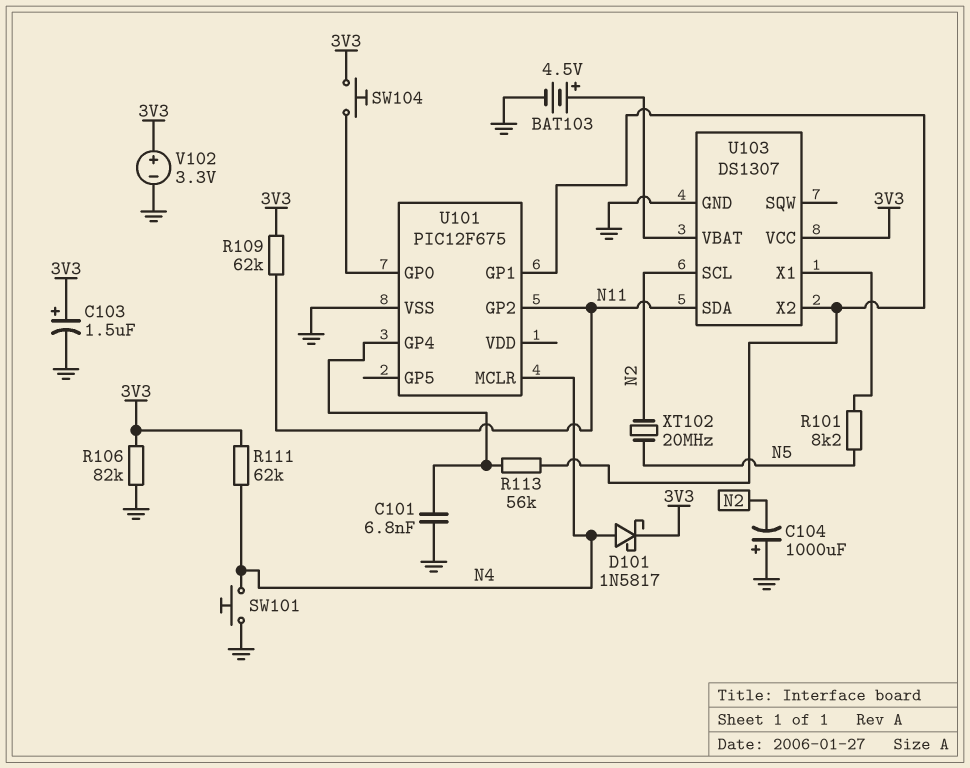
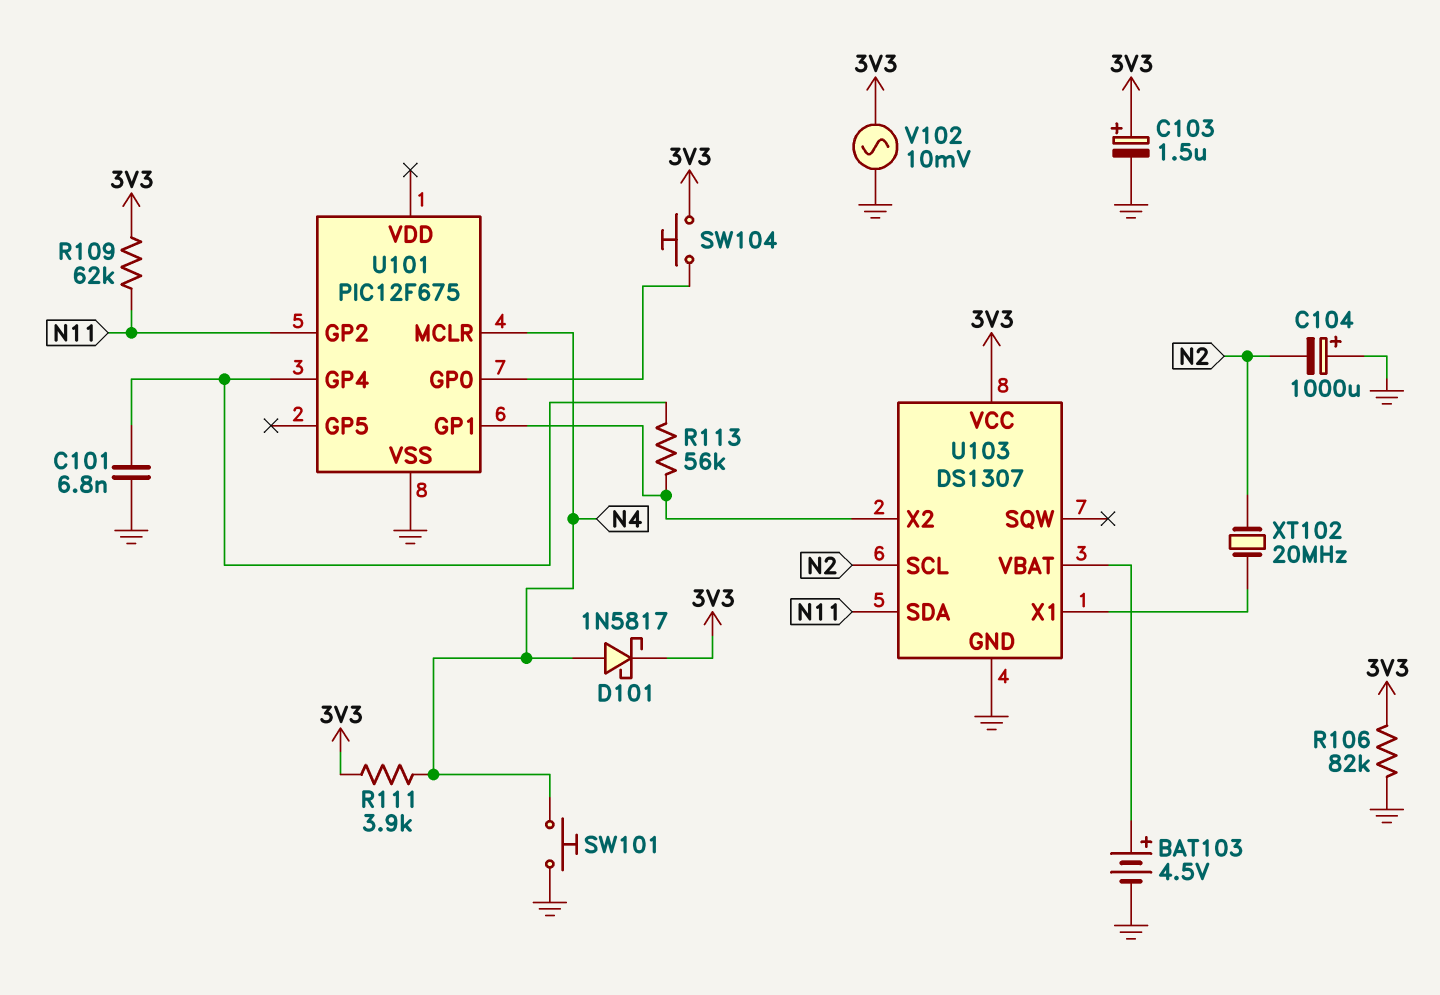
R101: 8.2k (N5, U103/X1) -> none
R111: 62k (3V3, N4) -> 3.9k (3V3, N4)
V102: 3.3V (plus 3V3, minus GND) -> AC 10mV (3V3, GND)
XT102: 20MHz (N2, N5) -> 20MHz (N2, U103/X1)

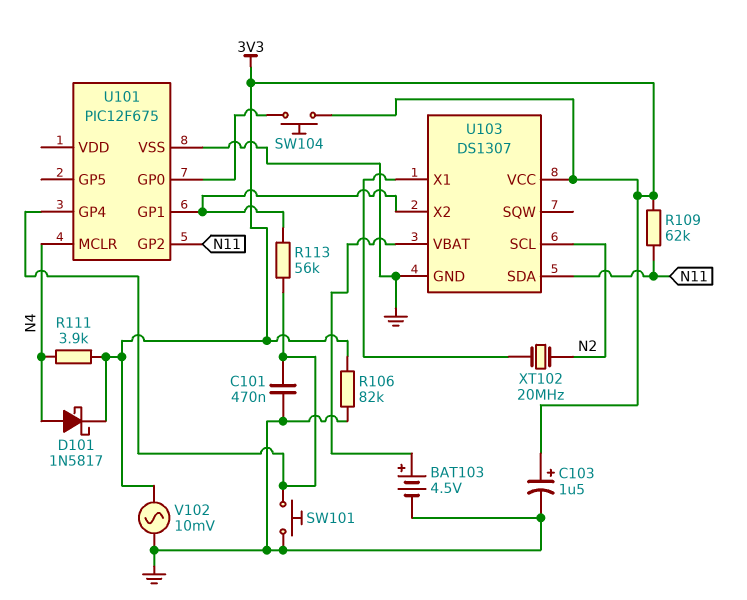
C101: 6.8nF (GND, U101/GP4) -> 470nF (GND, U101/GP4)
C104: 1000uF (plus GND, minus N2) -> none
SW101: button (GND, N4) -> button (GND, U101/GP4)

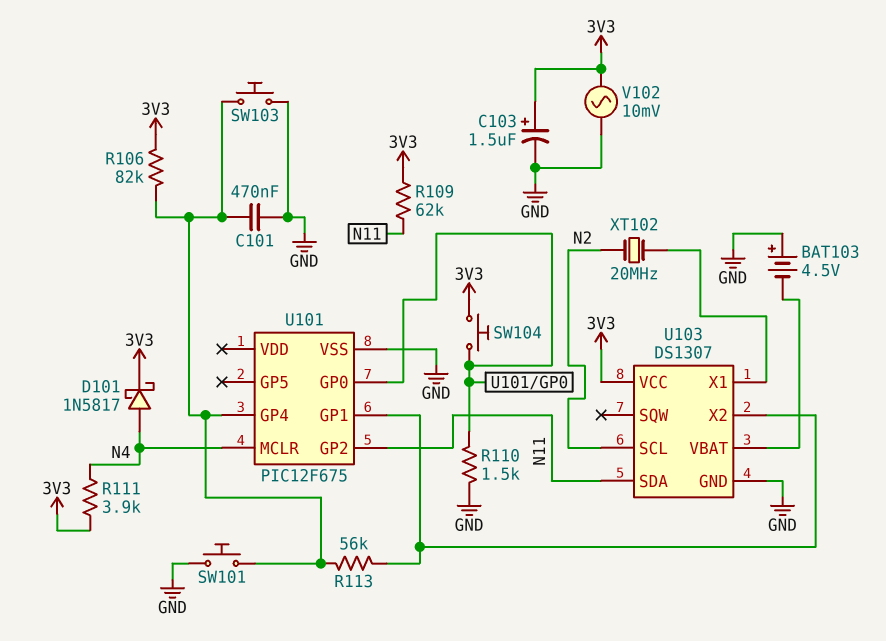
BAT103: 4.5V (plus U103/VBAT, minus GND) -> 4.5V (plus GND, minus U103/VBAT)
R106: 82k (3V3, GND) -> 82k (3V3, U101/GP4)
R110: none -> 1.5k (GND, U101/GP0)
SW103: none -> button (GND, U101/GP4)

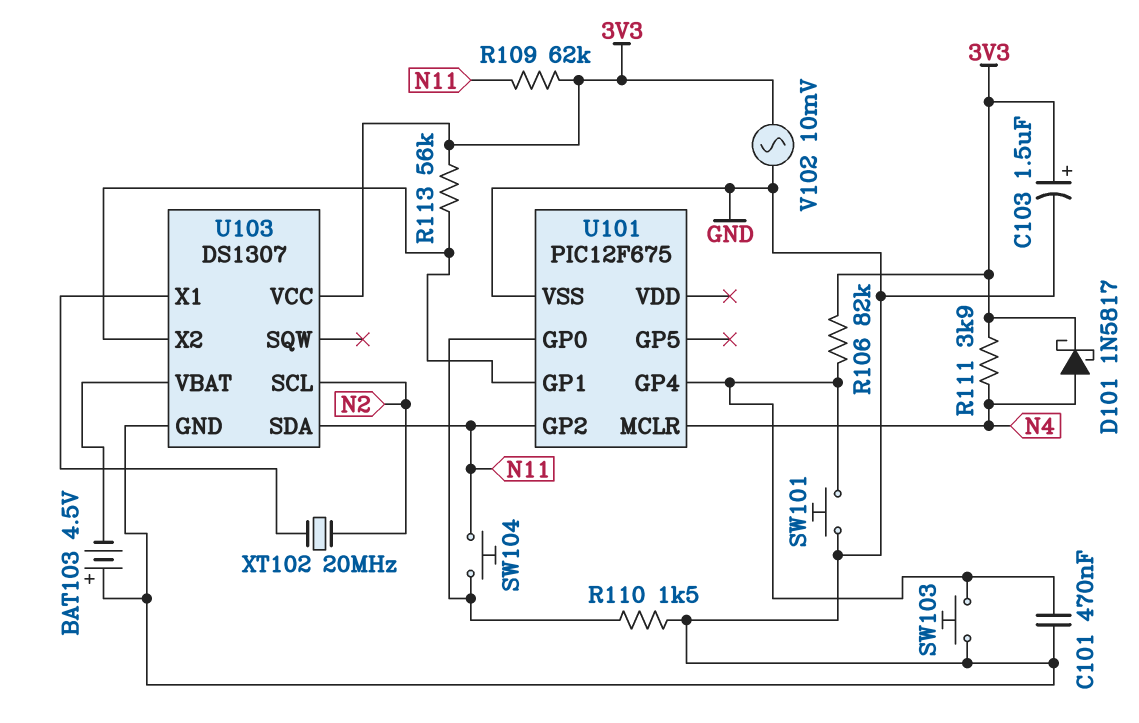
R113: 56k (U101/GP1, U101/GP4) -> 56k (3V3, U101/GP1)
SW104: button (3V3, U101/GP0) -> button (N11, U101/GP0)

